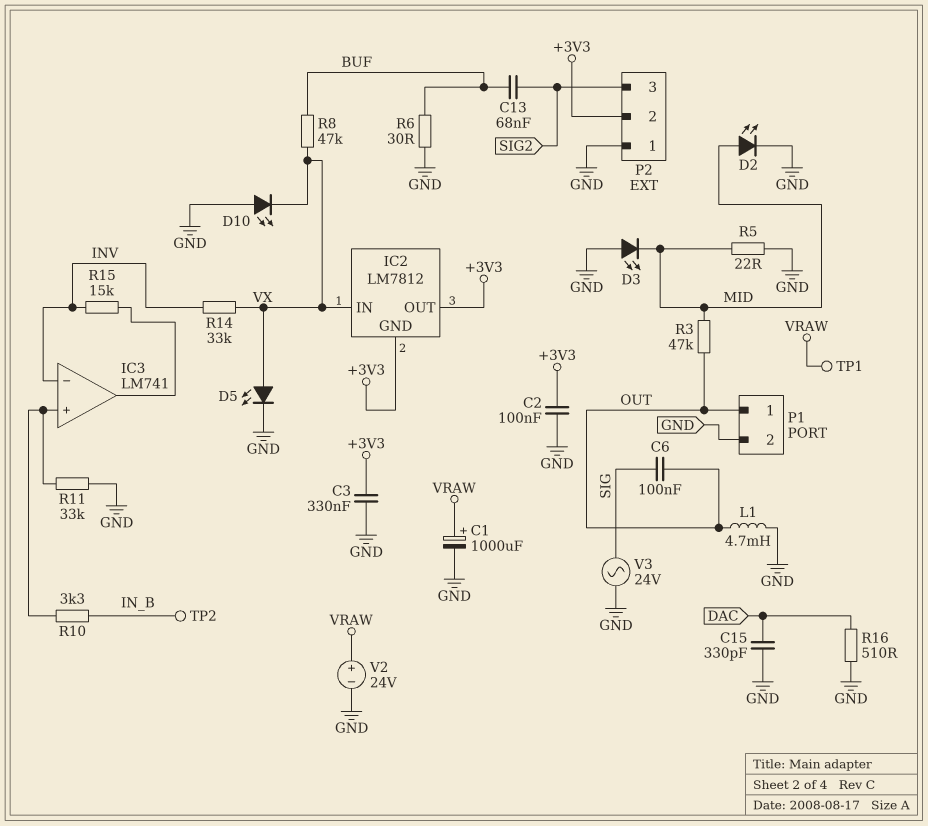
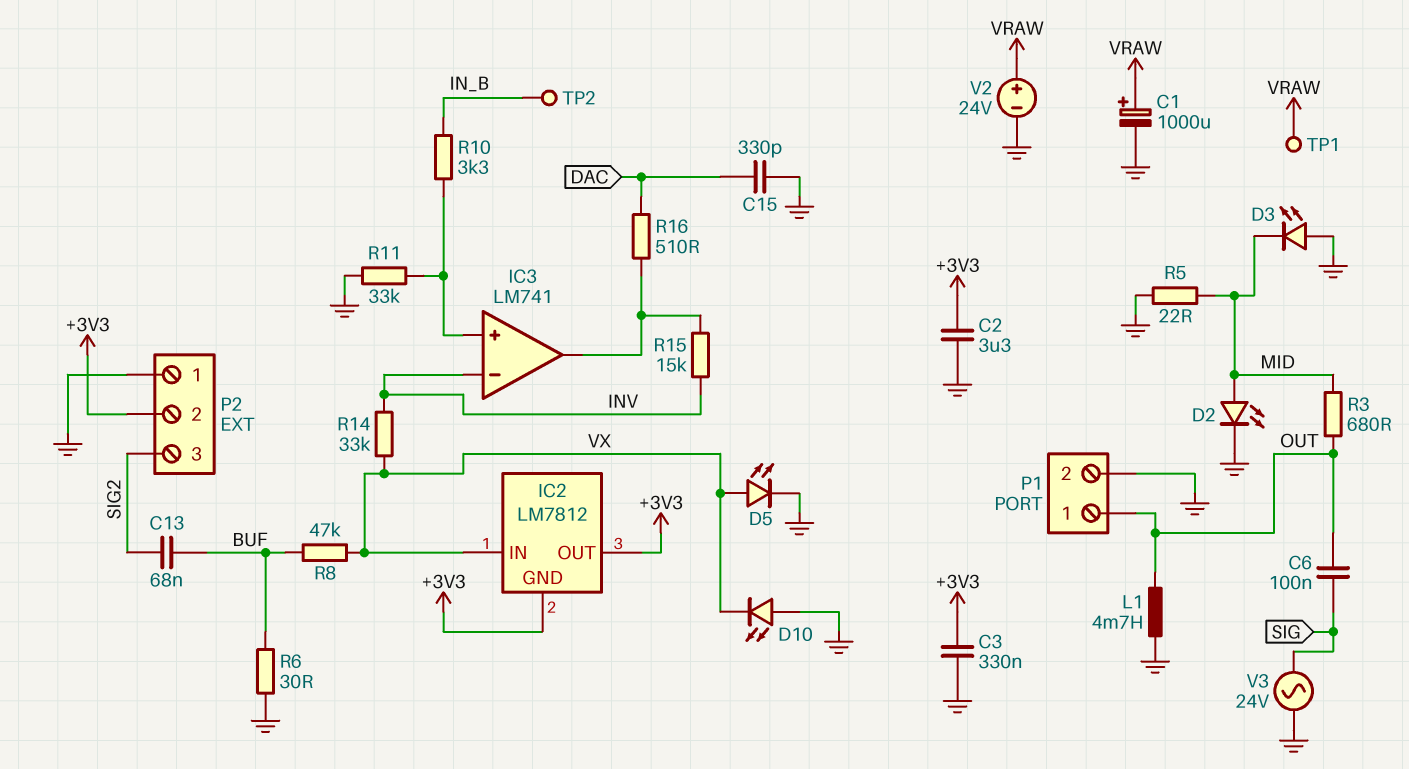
C2: 100nF (+3V3, GND) -> 3.3uF (+3V3, GND)
R3: 47k (MID, OUT) -> 680 (MID, OUT)
R16: 510 (DAC, GND) -> 510 (DAC, IC3/out)

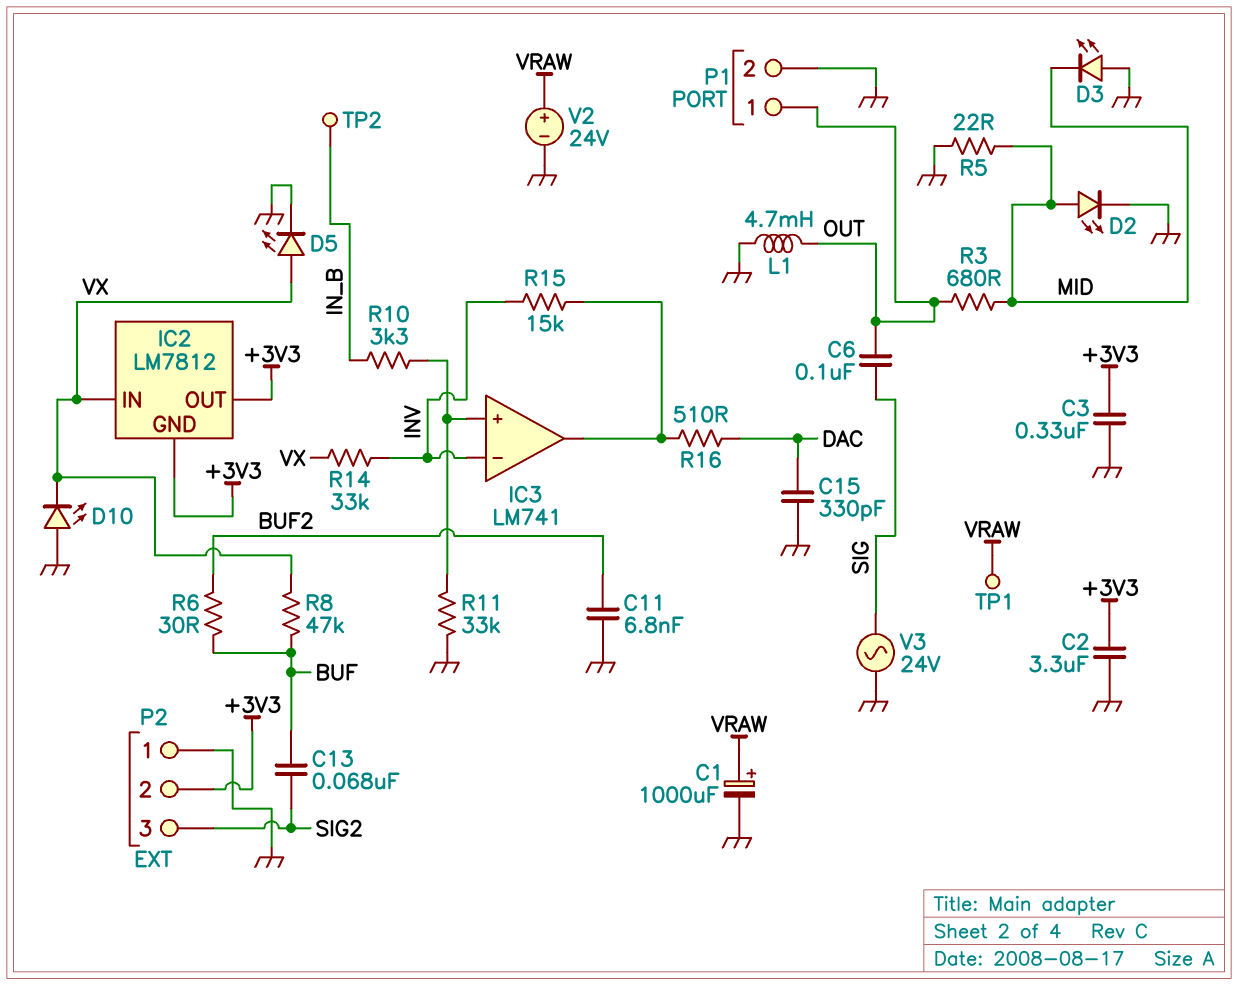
C11: none -> 6.8nF (BUF2, GND)
R6: 30 (BUF, GND) -> 30 (BUF, BUF2)

